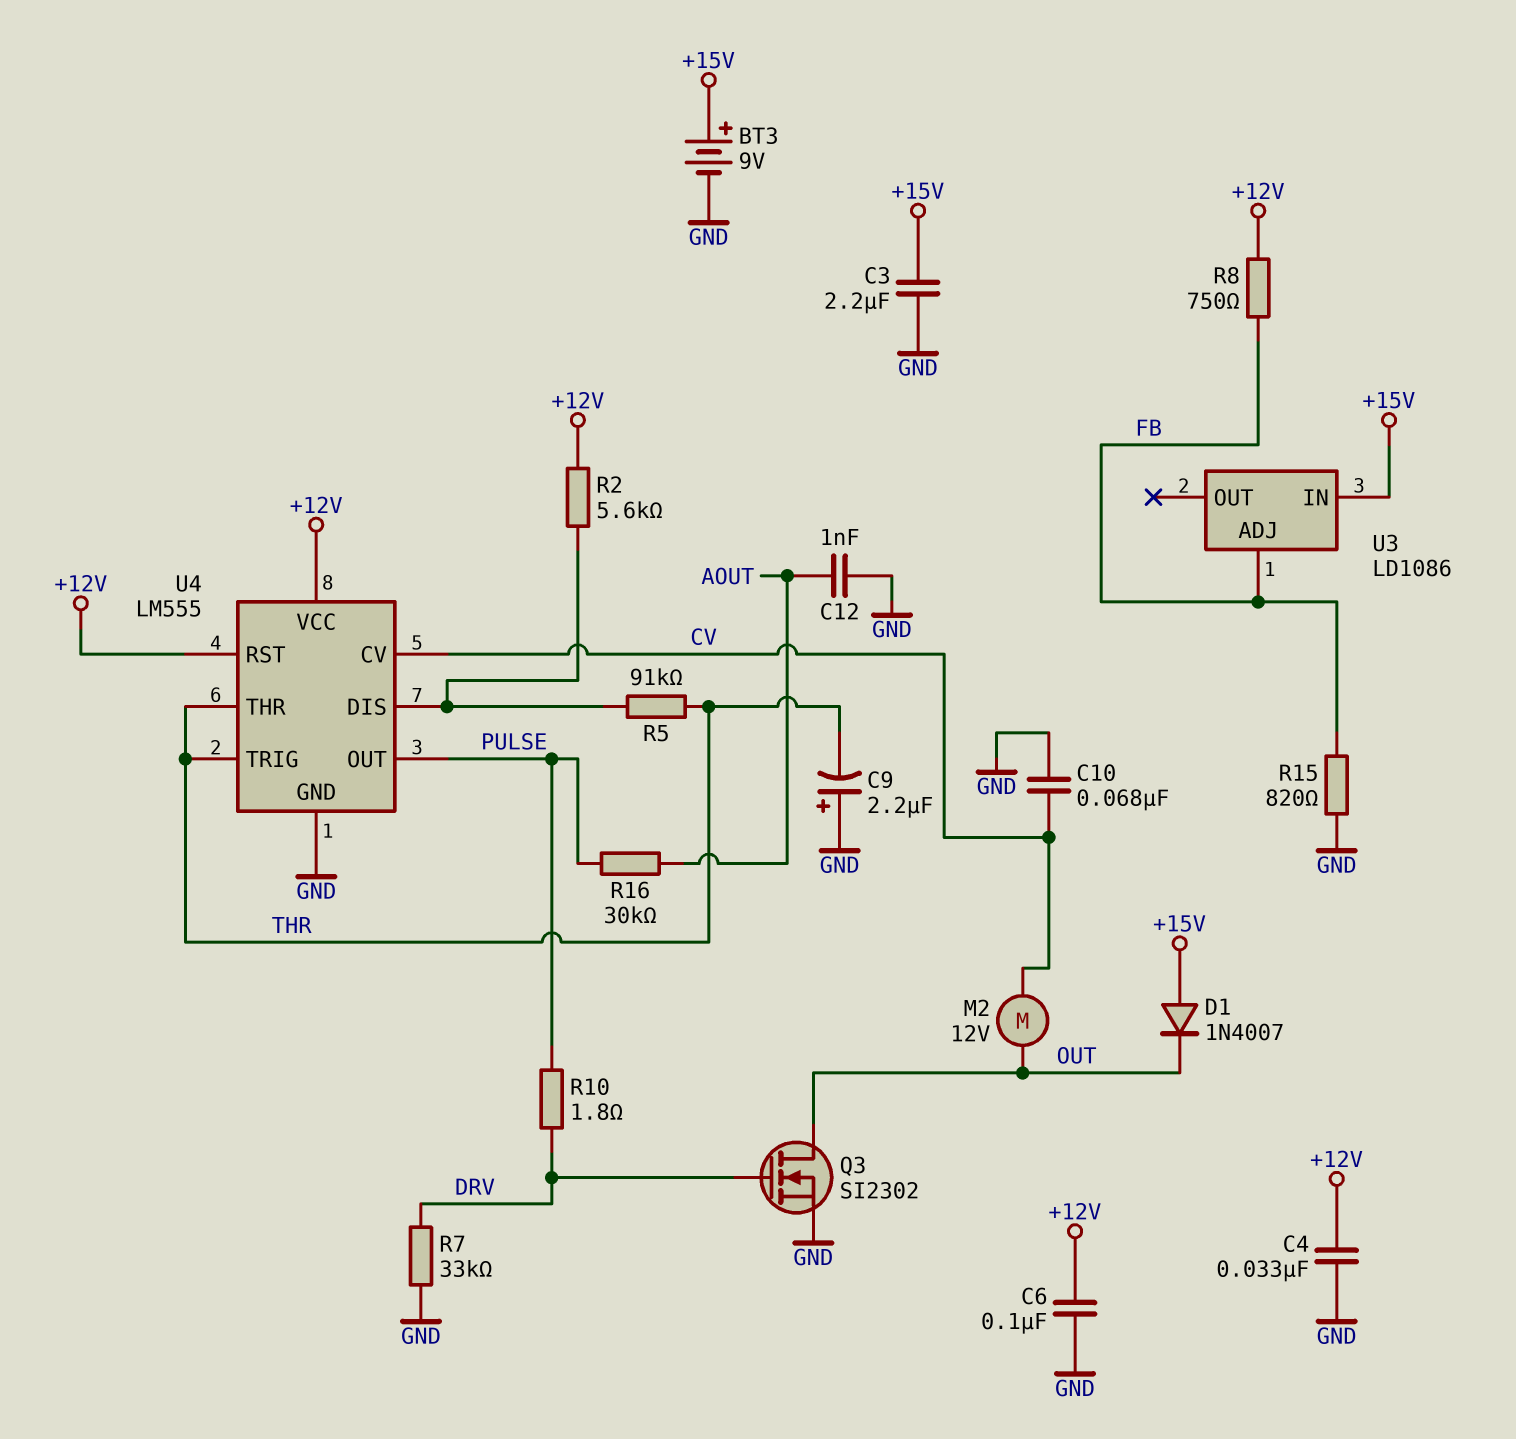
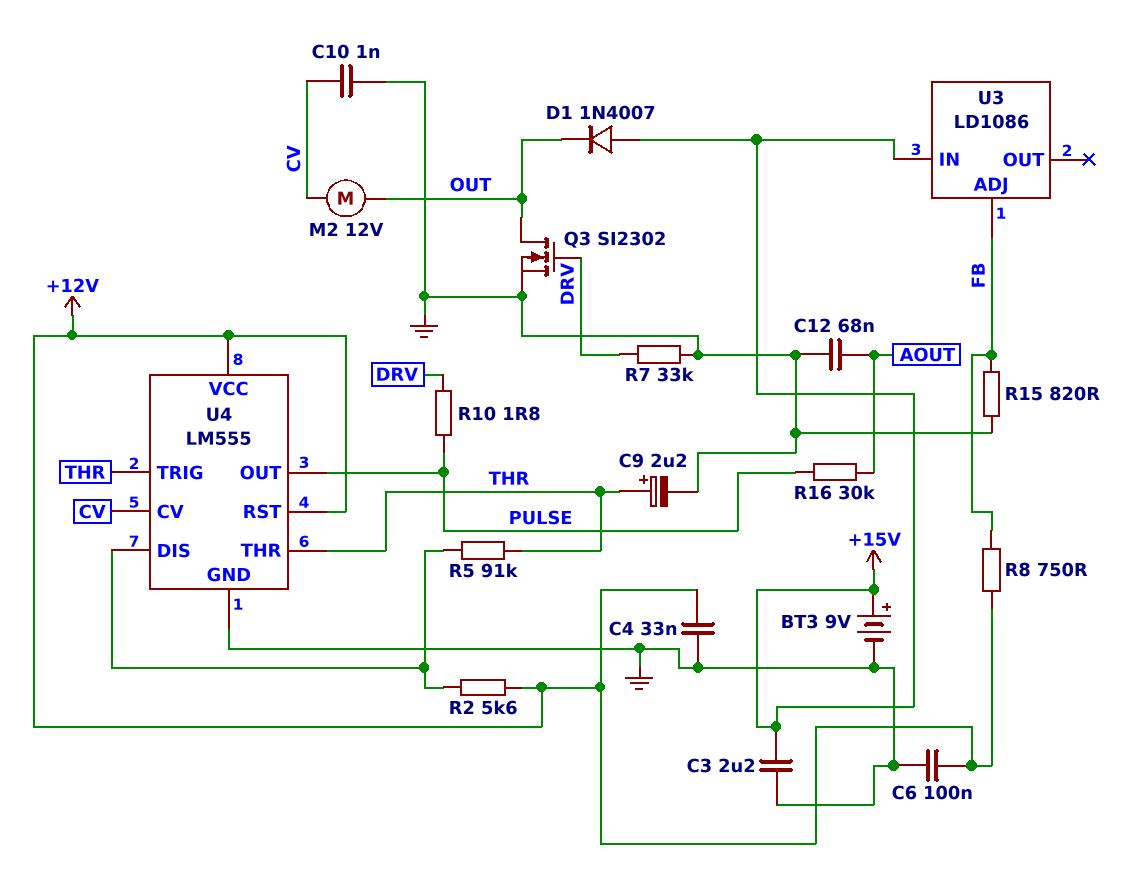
C9: 2.2uF (plus GND, minus THR) -> 2.2uF (plus THR, minus GND)
C10: 68nF (CV, GND) -> 1nF (CV, GND)
C12: 1nF (AOUT, GND) -> 68nF (AOUT, GND)

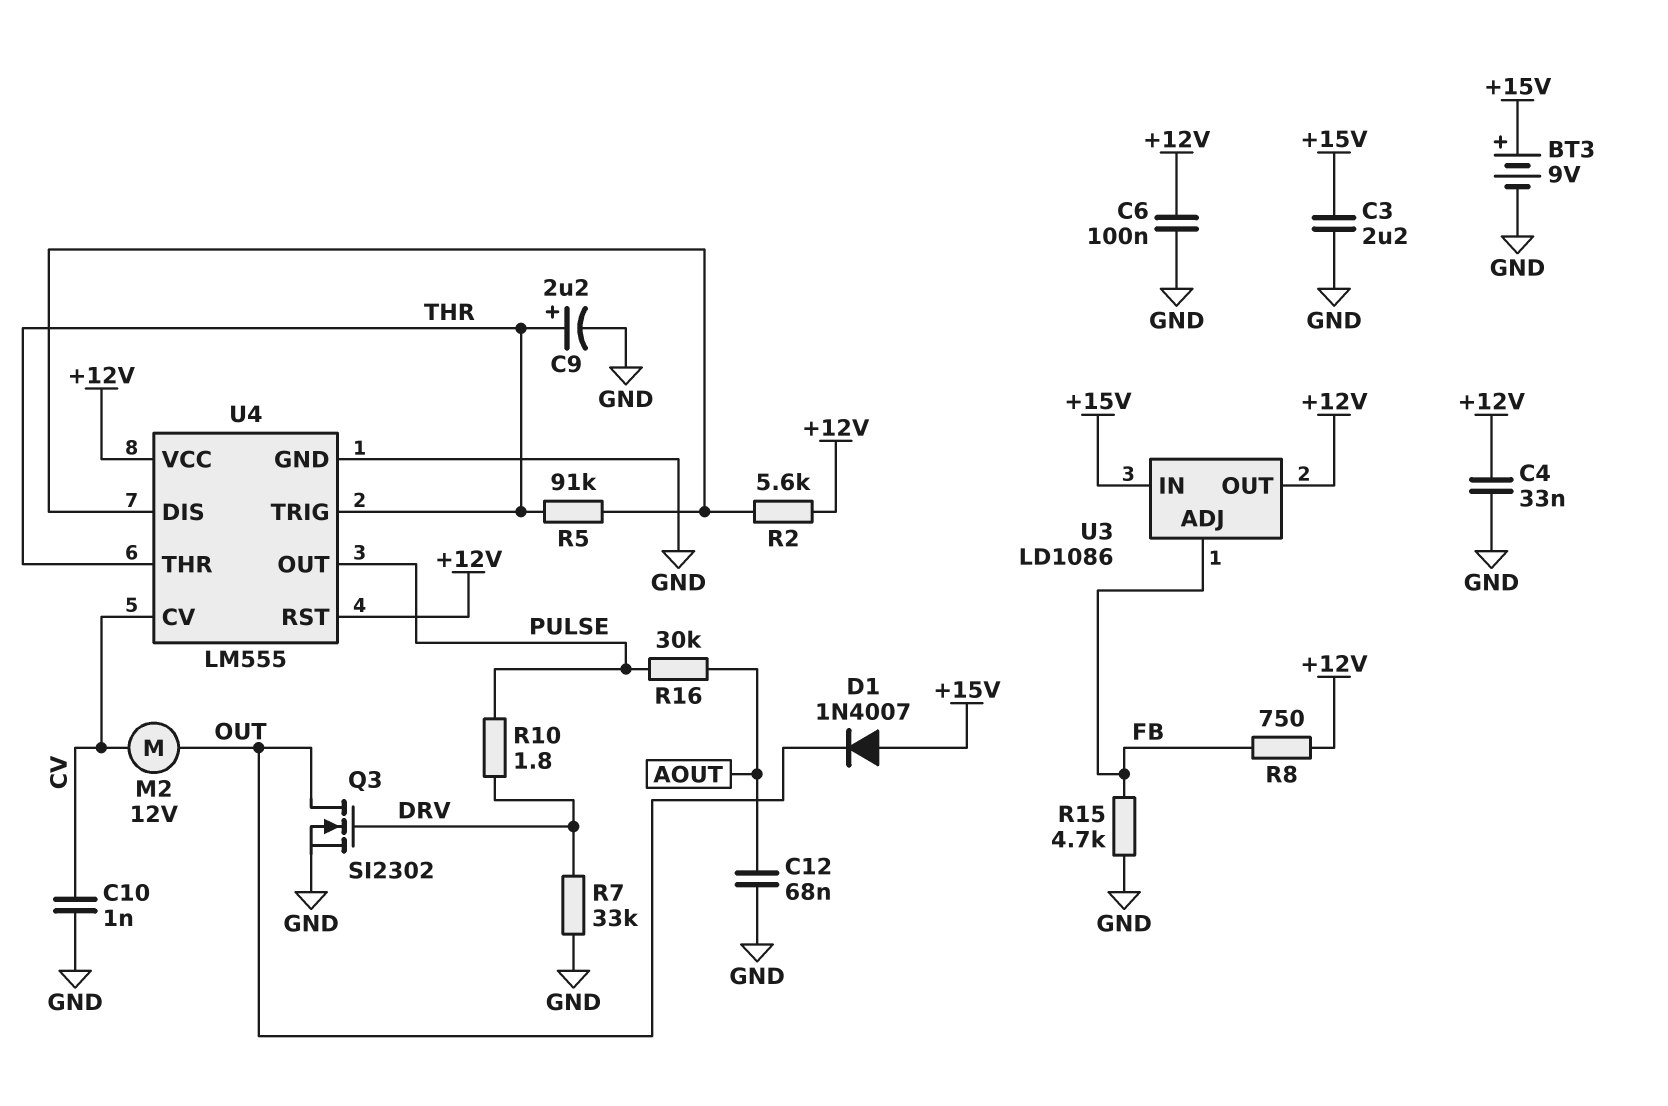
R15: 820 (FB, GND) -> 4.7k (FB, GND)
U3 pin OUT: none -> +12V

